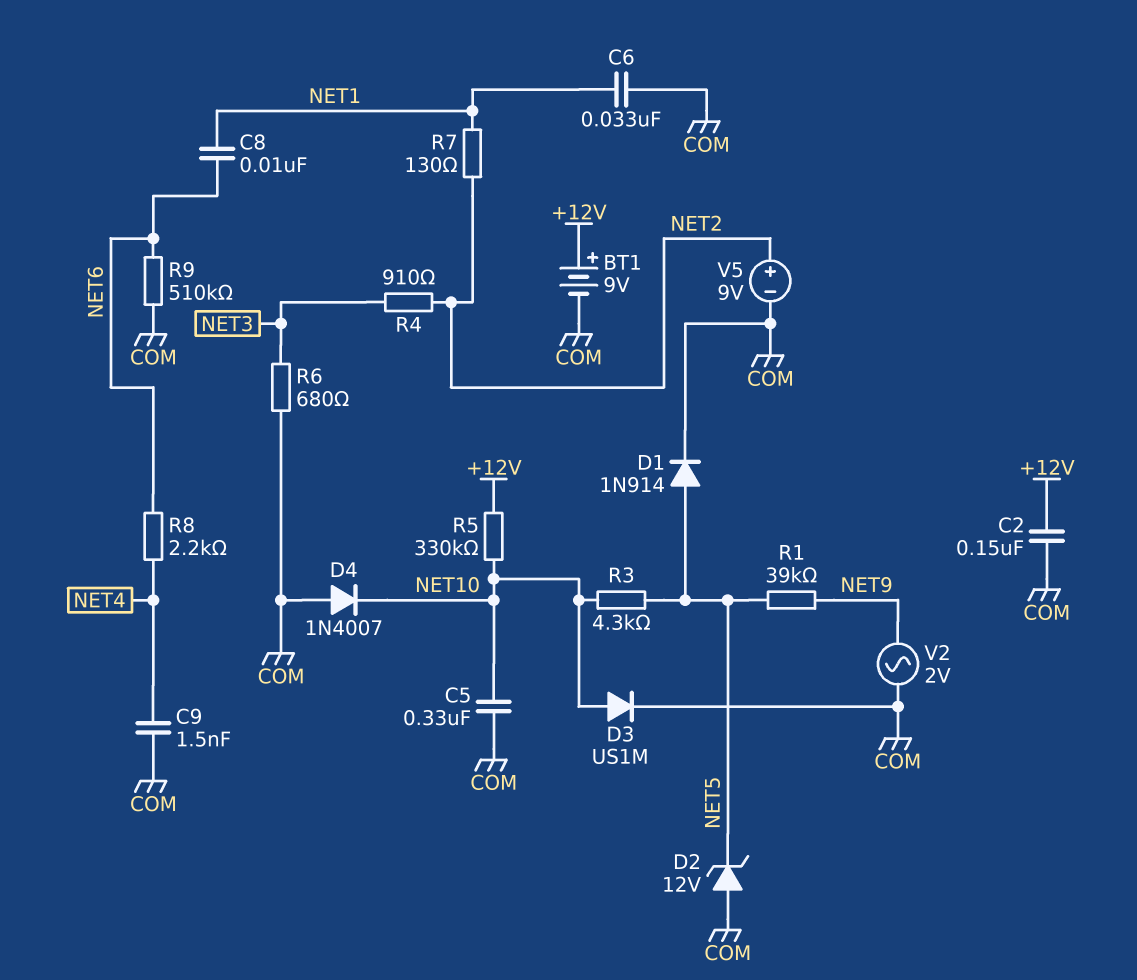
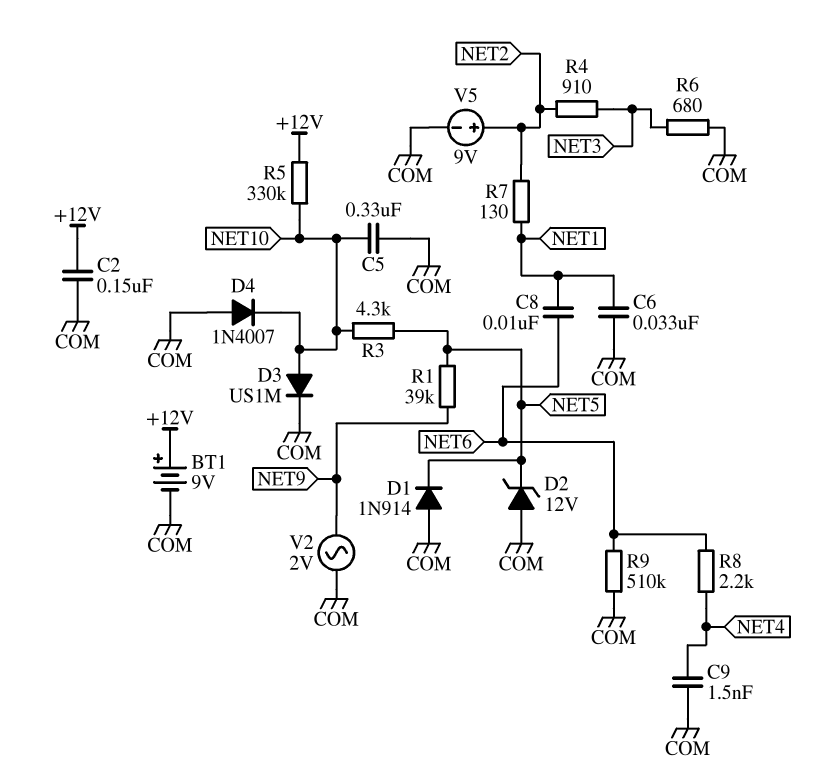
D1: diode 1N914 (A NET5, K COM) -> diode 1N914 (A COM, K NET5)

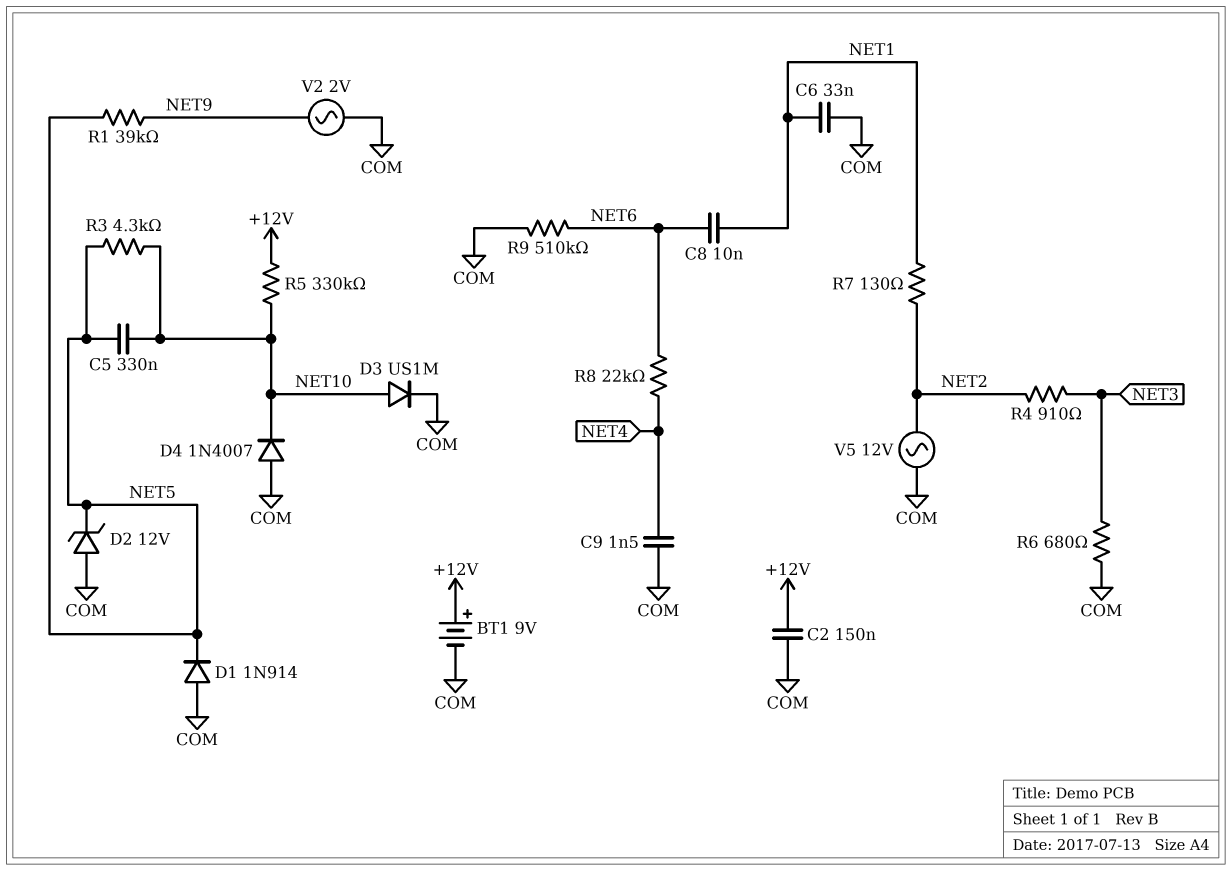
C5: 330nF (COM, NET10) -> 330nF (NET5, NET10)
R8: 2.2k (NET4, NET6) -> 22k (NET4, NET6)
V5: 9V (plus NET2, minus COM) -> AC 12V (COM, NET2)

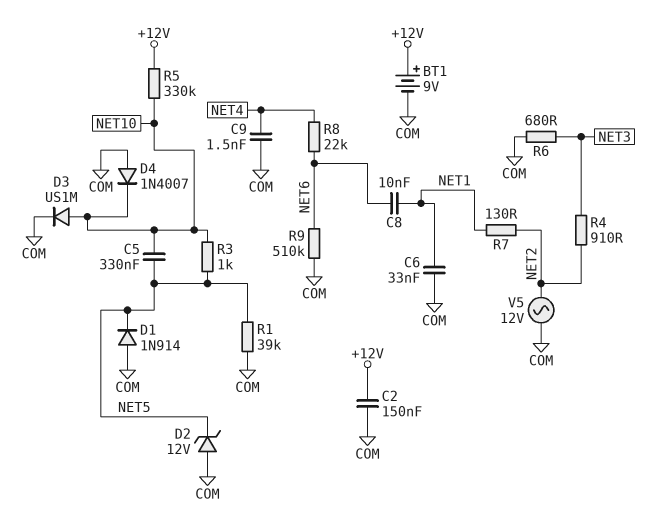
R1: 39k (NET5, NET9) -> 39k (COM, NET5)
R3: 4.3k (NET5, NET10) -> 1k (NET5, NET10)
V2: AC 2V (COM, NET9) -> none

